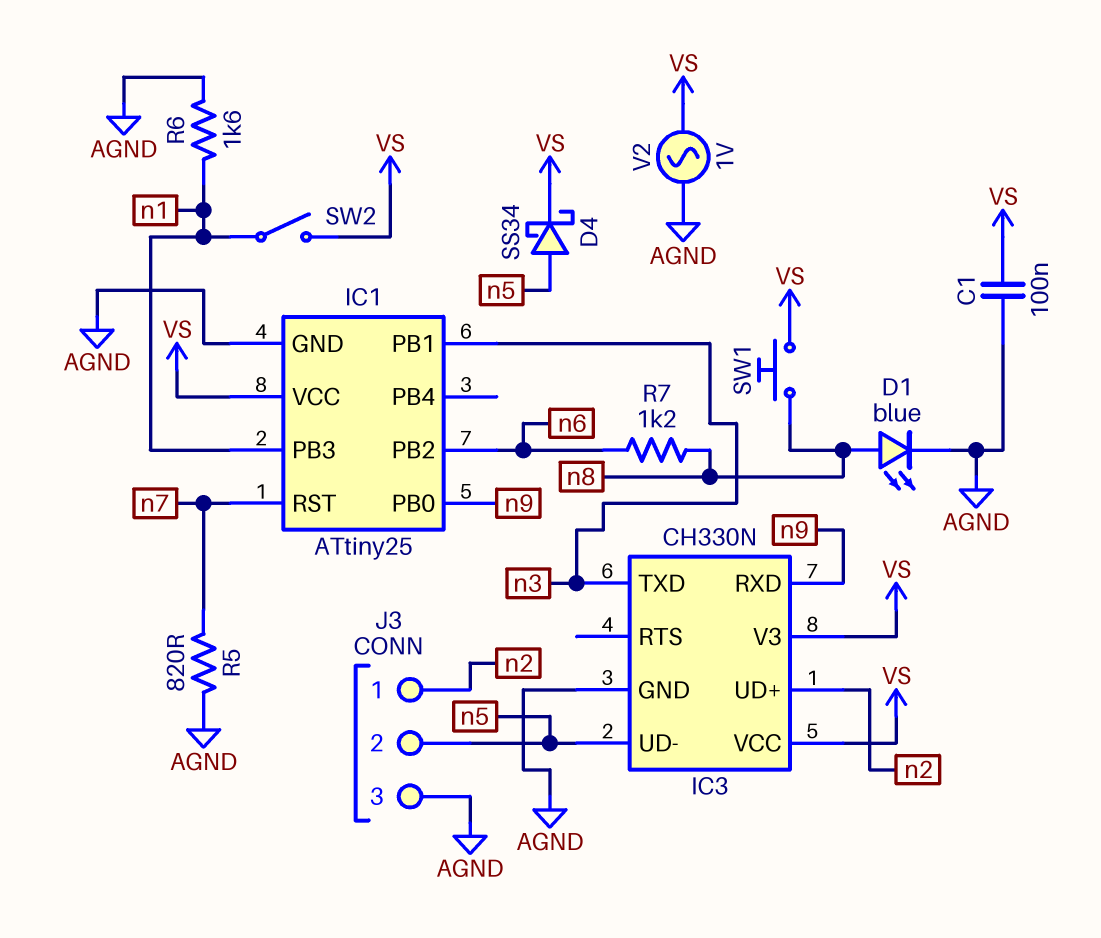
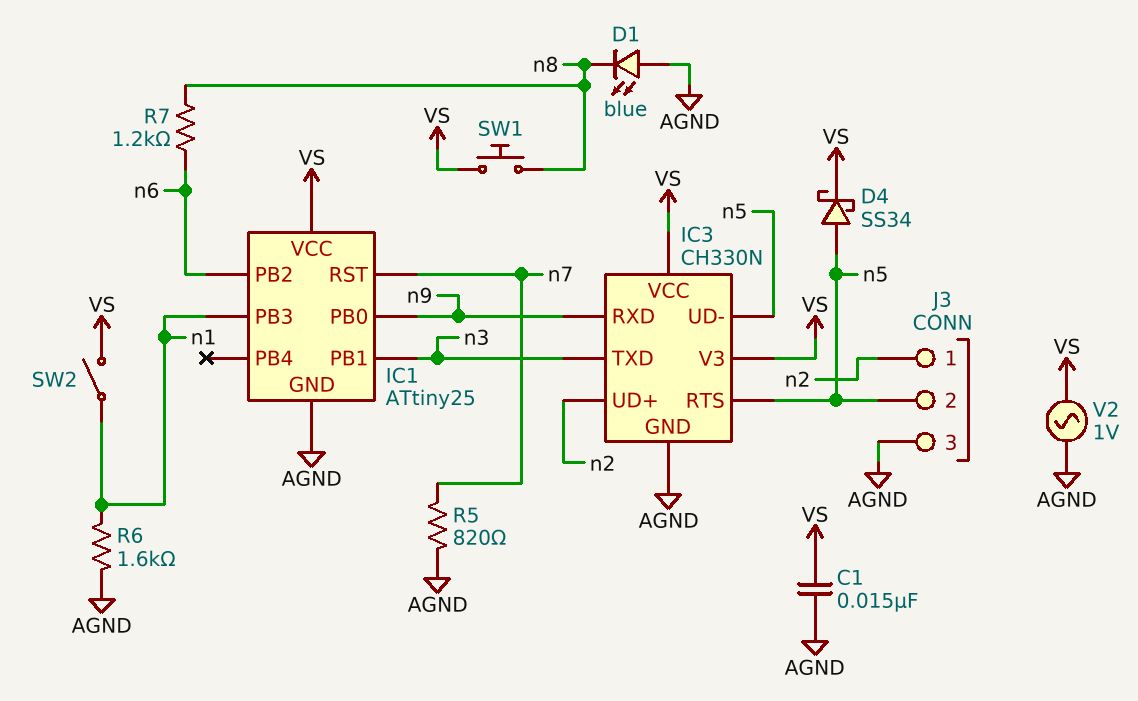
C1: 100nF (AGND, VS) -> 15nF (AGND, VS)
D1: LED blue (A n8, K AGND) -> LED blue (A AGND, K n8)
IC3 pin RTS: none -> n5

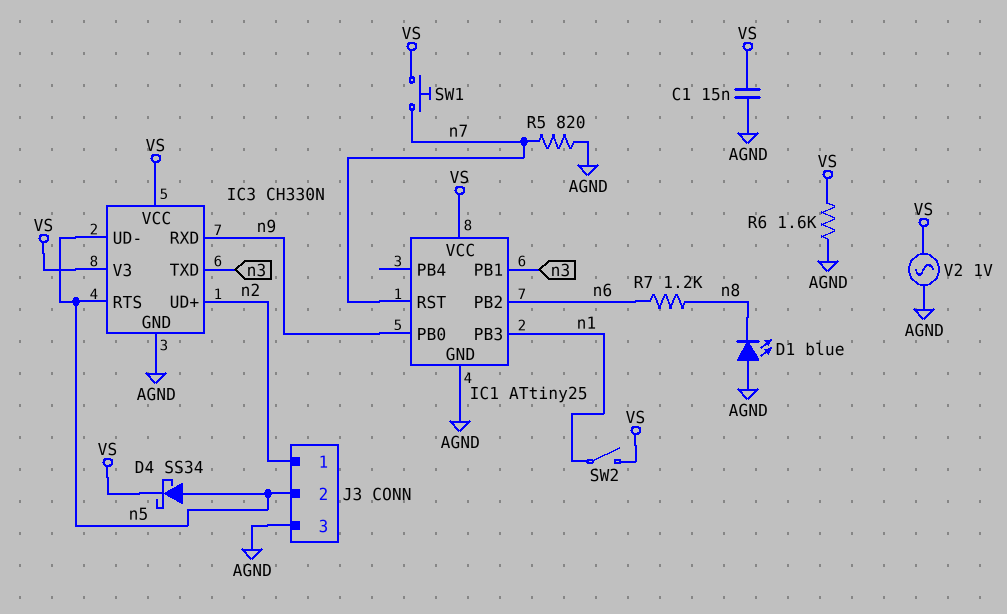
R6: 1.6k (AGND, n1) -> 1.6k (AGND, VS)
SW1: button (VS, n8) -> button (VS, n7)

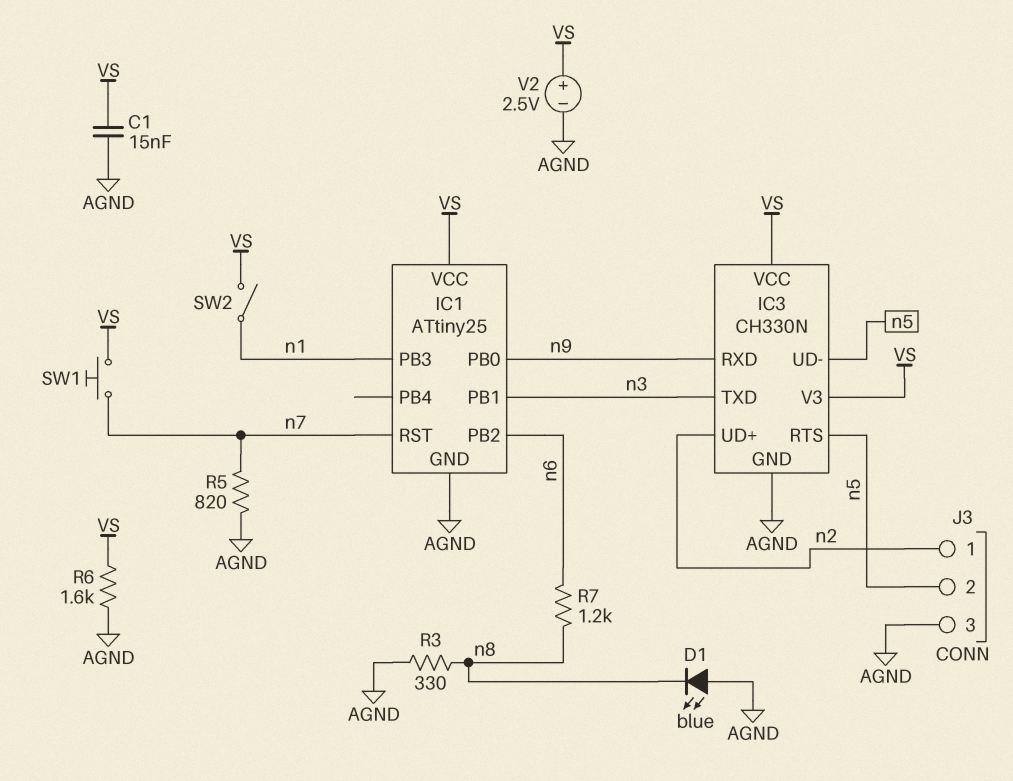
D4: schottky SS34 (A n5, K VS) -> none
R3: none -> 330 (AGND, n8)
V2: AC 1V (AGND, VS) -> 2.5V (plus VS, minus AGND)

